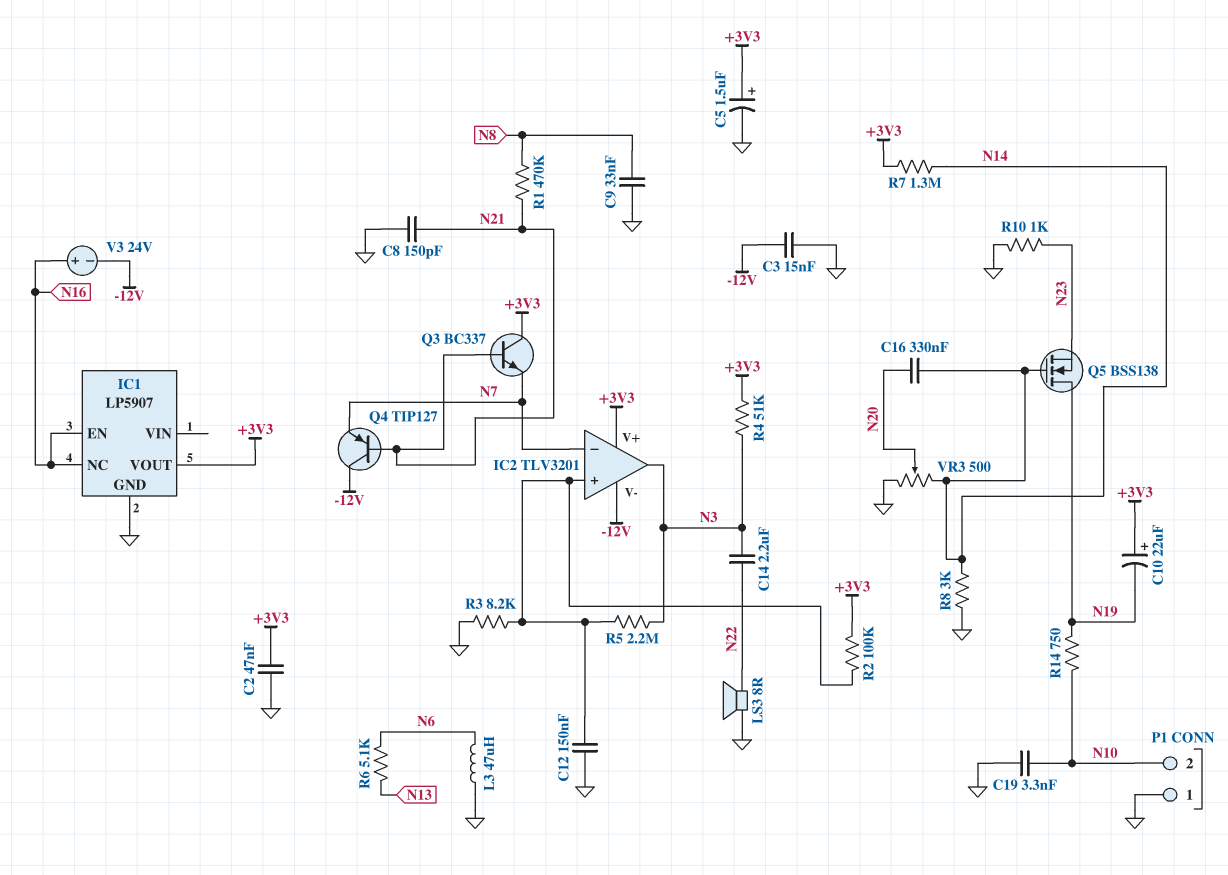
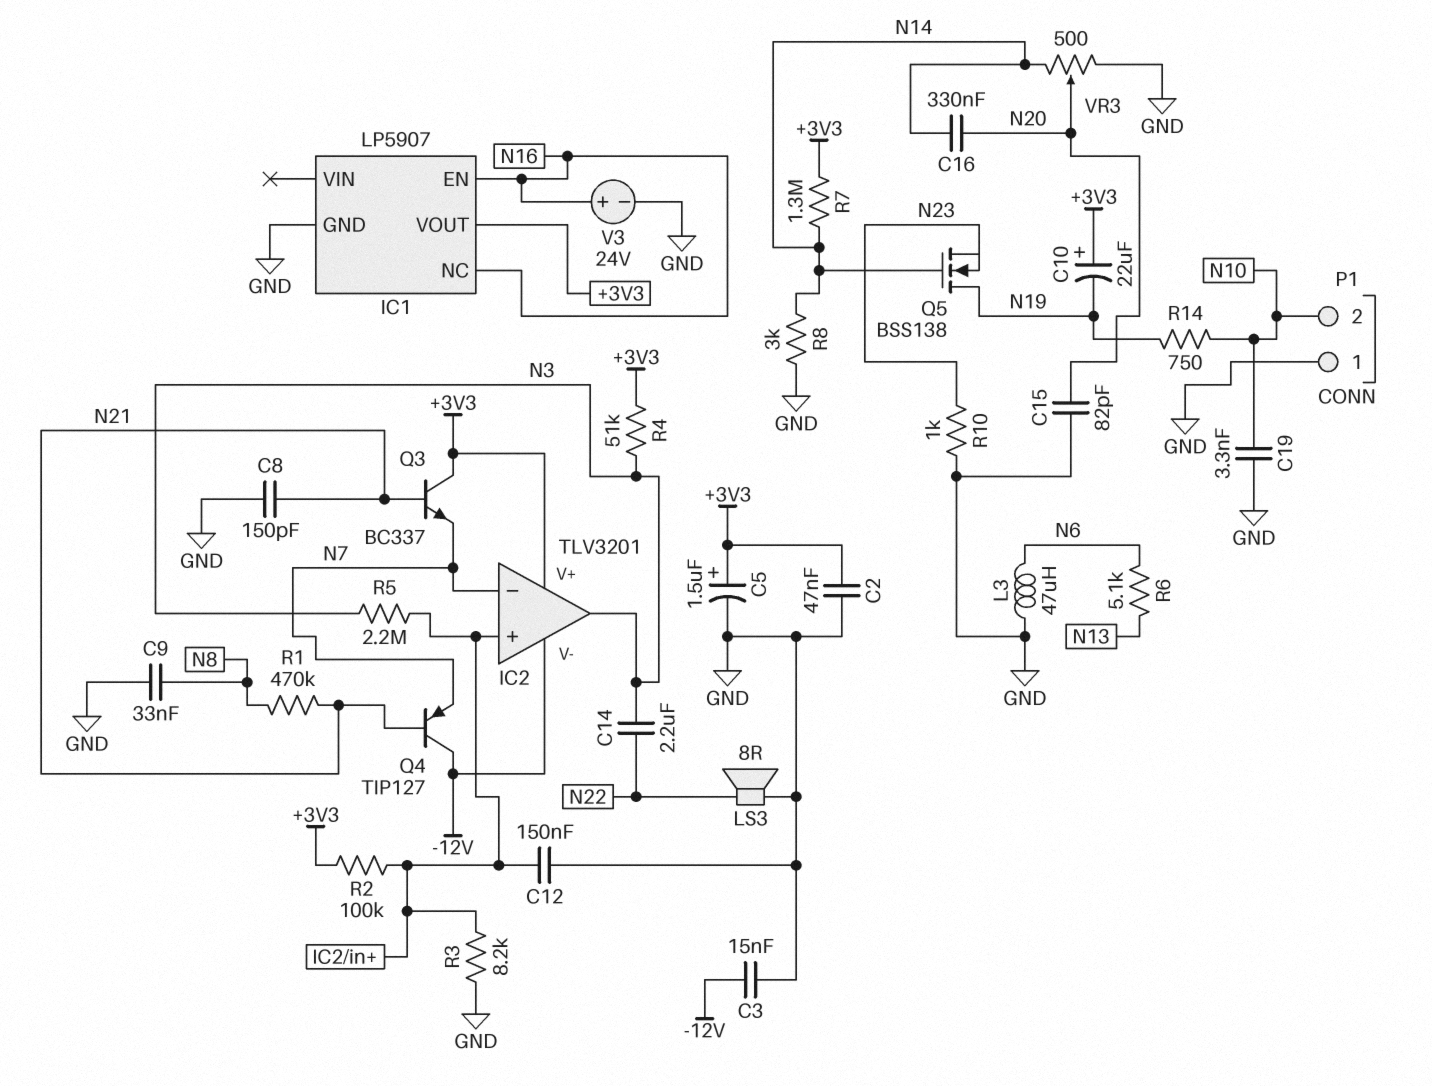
C15: none -> 82pF (GND, N20)
V3: 24V (plus N16, minus -12V) -> 24V (plus N16, minus GND)

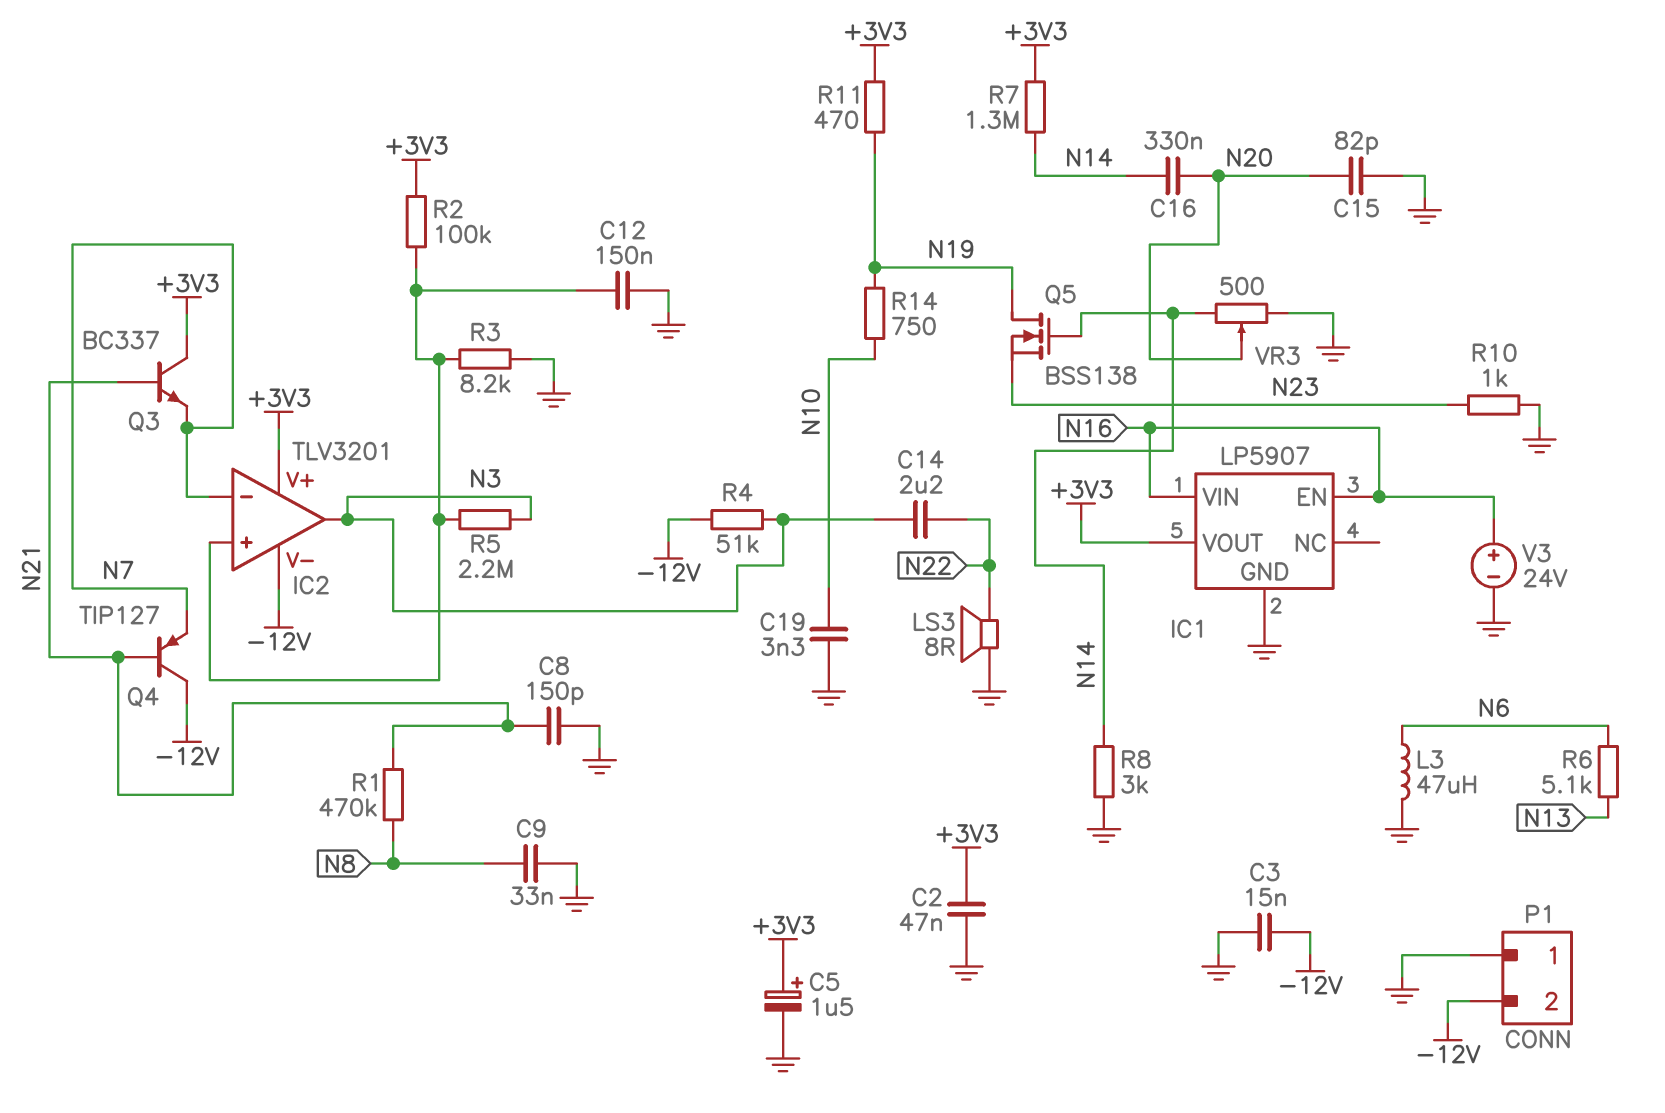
C10: 22uF (plus +3V3, minus N19) -> none
IC1 pin NC: N16 -> none
IC1 pin VIN: none -> N16
P1 pin 2: N10 -> -12V
R4: 51k (+3V3, N3) -> 51k (-12V, N3)
R11: none -> 470 (+3V3, N19)

